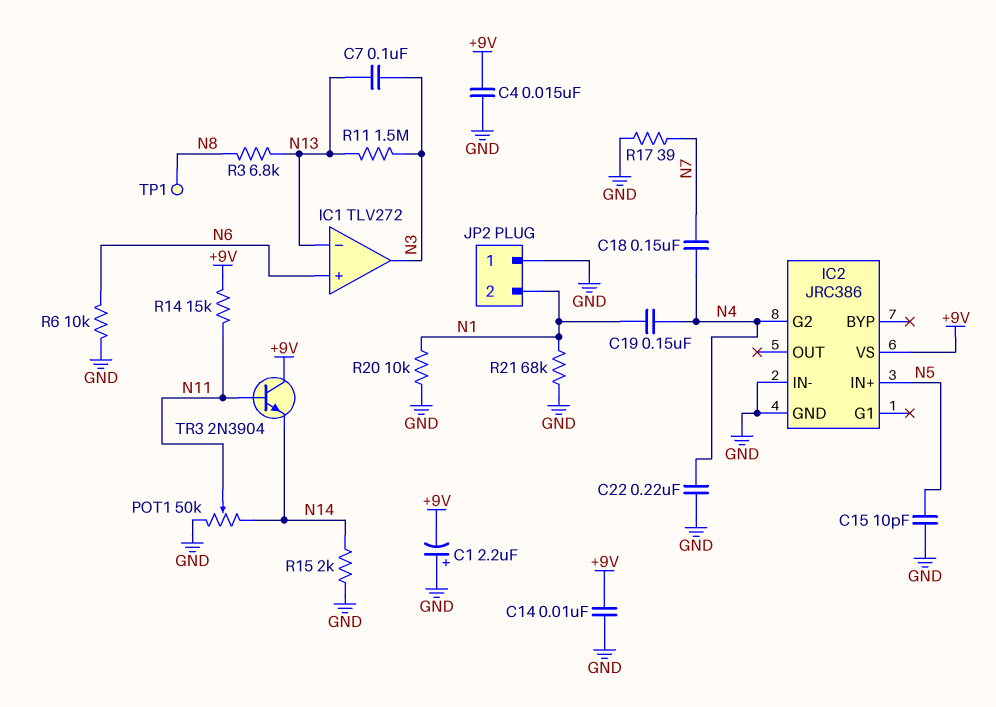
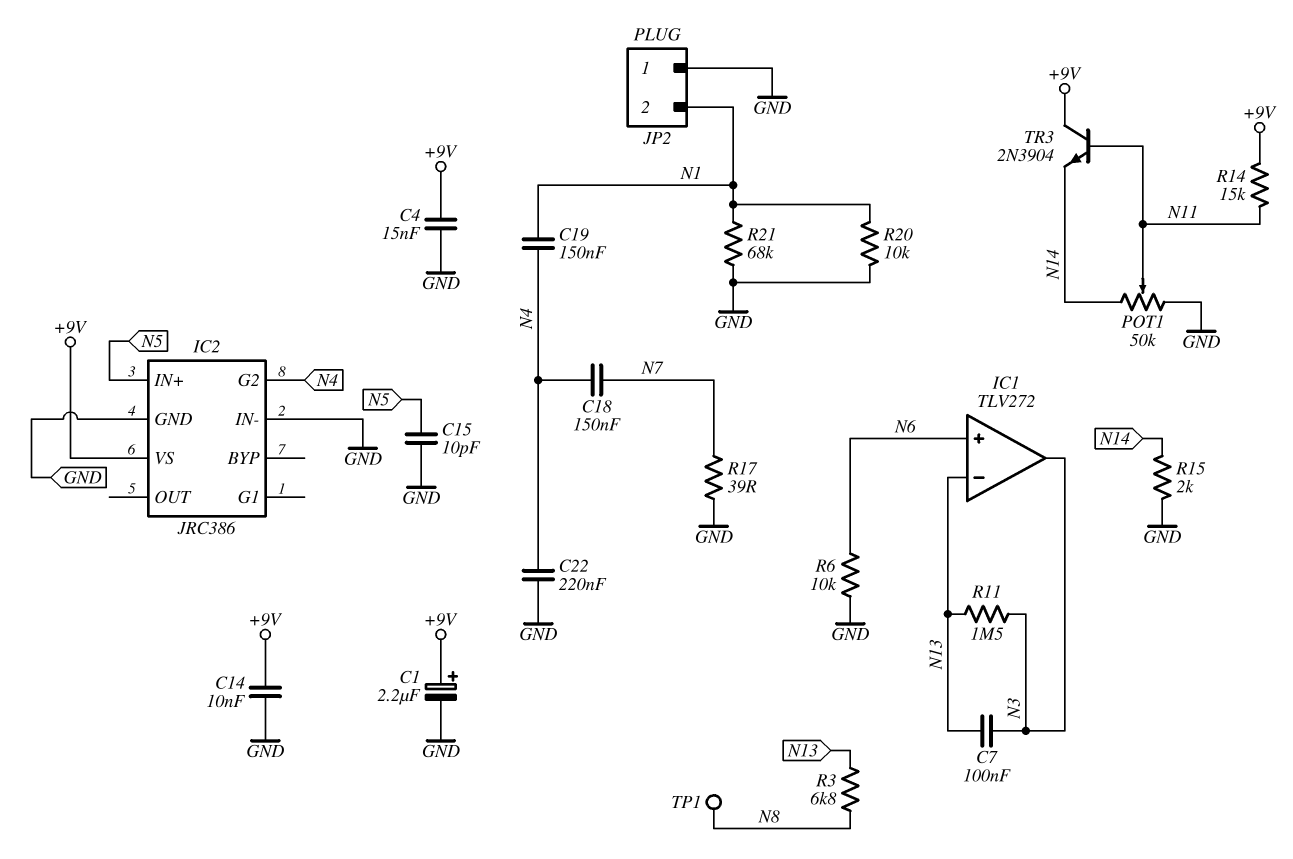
C1: 2.2uF (plus GND, minus +9V) -> 2.2uF (plus +9V, minus GND)

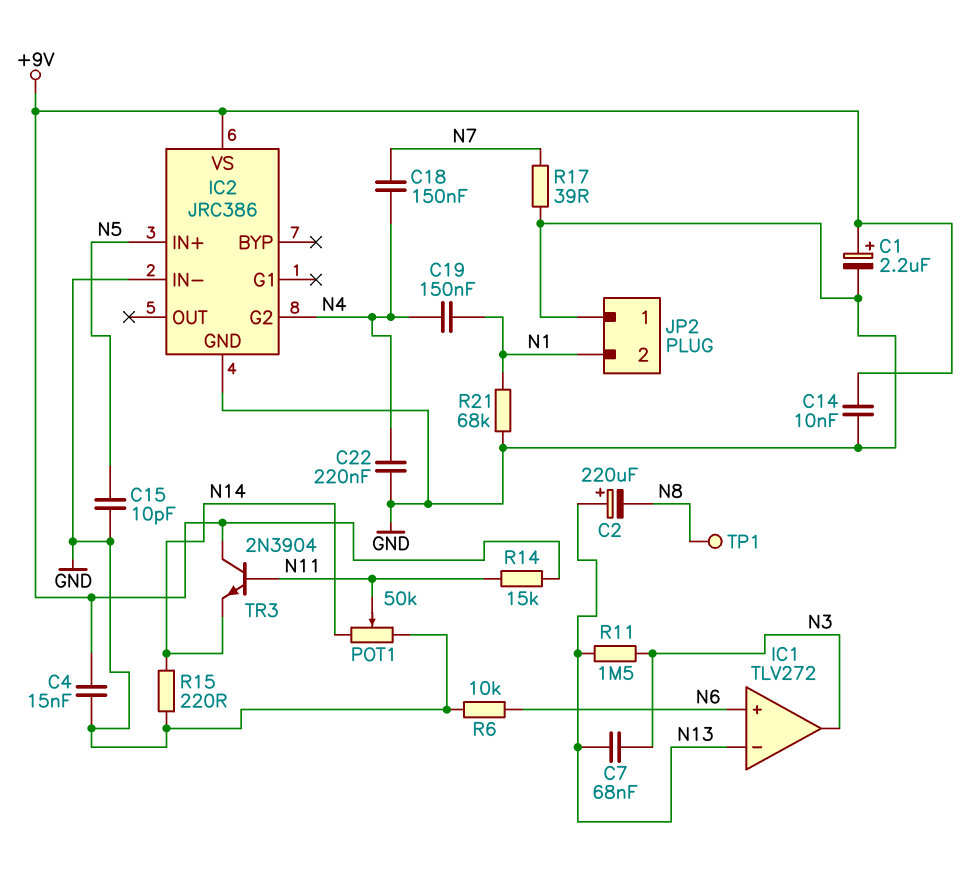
C2: none -> 220uF (plus N13, minus N8)
C7: 100nF (N3, N13) -> 68nF (N3, N13)
R3: 6.8k (N8, N13) -> none
R15: 2k (GND, N14) -> 220 (GND, N14)
R20: 10k (GND, N1) -> none

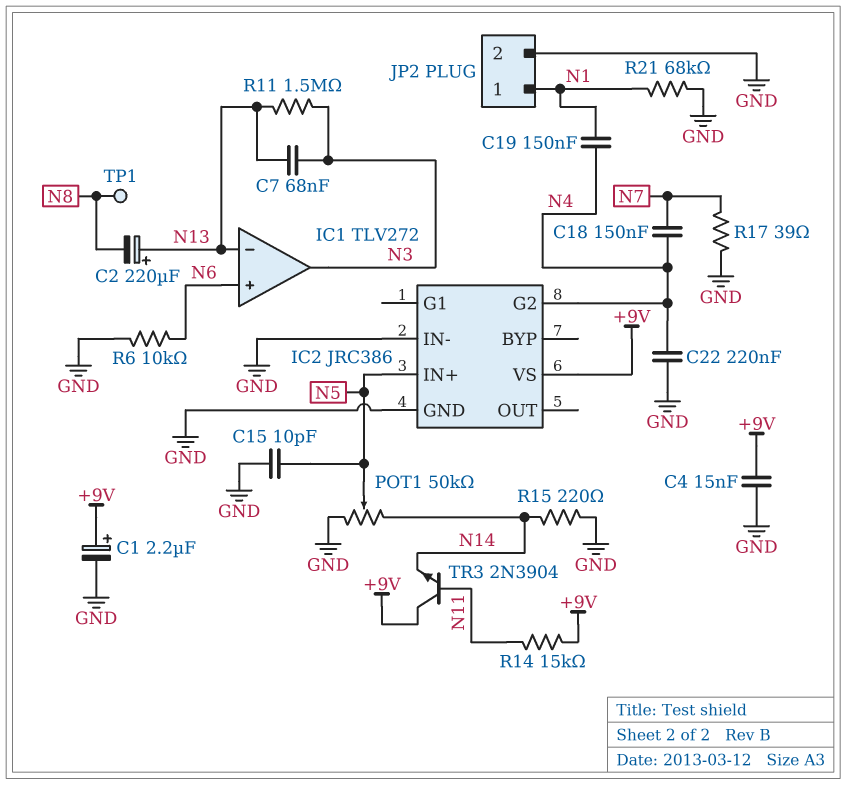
C14: 10nF (+9V, GND) -> none
JP2 pin 1: GND -> N1
JP2 pin 2: N1 -> GND
POT1: 50k (GND, N14, wiper N11) -> 50k (GND, N14, wiper N5)

